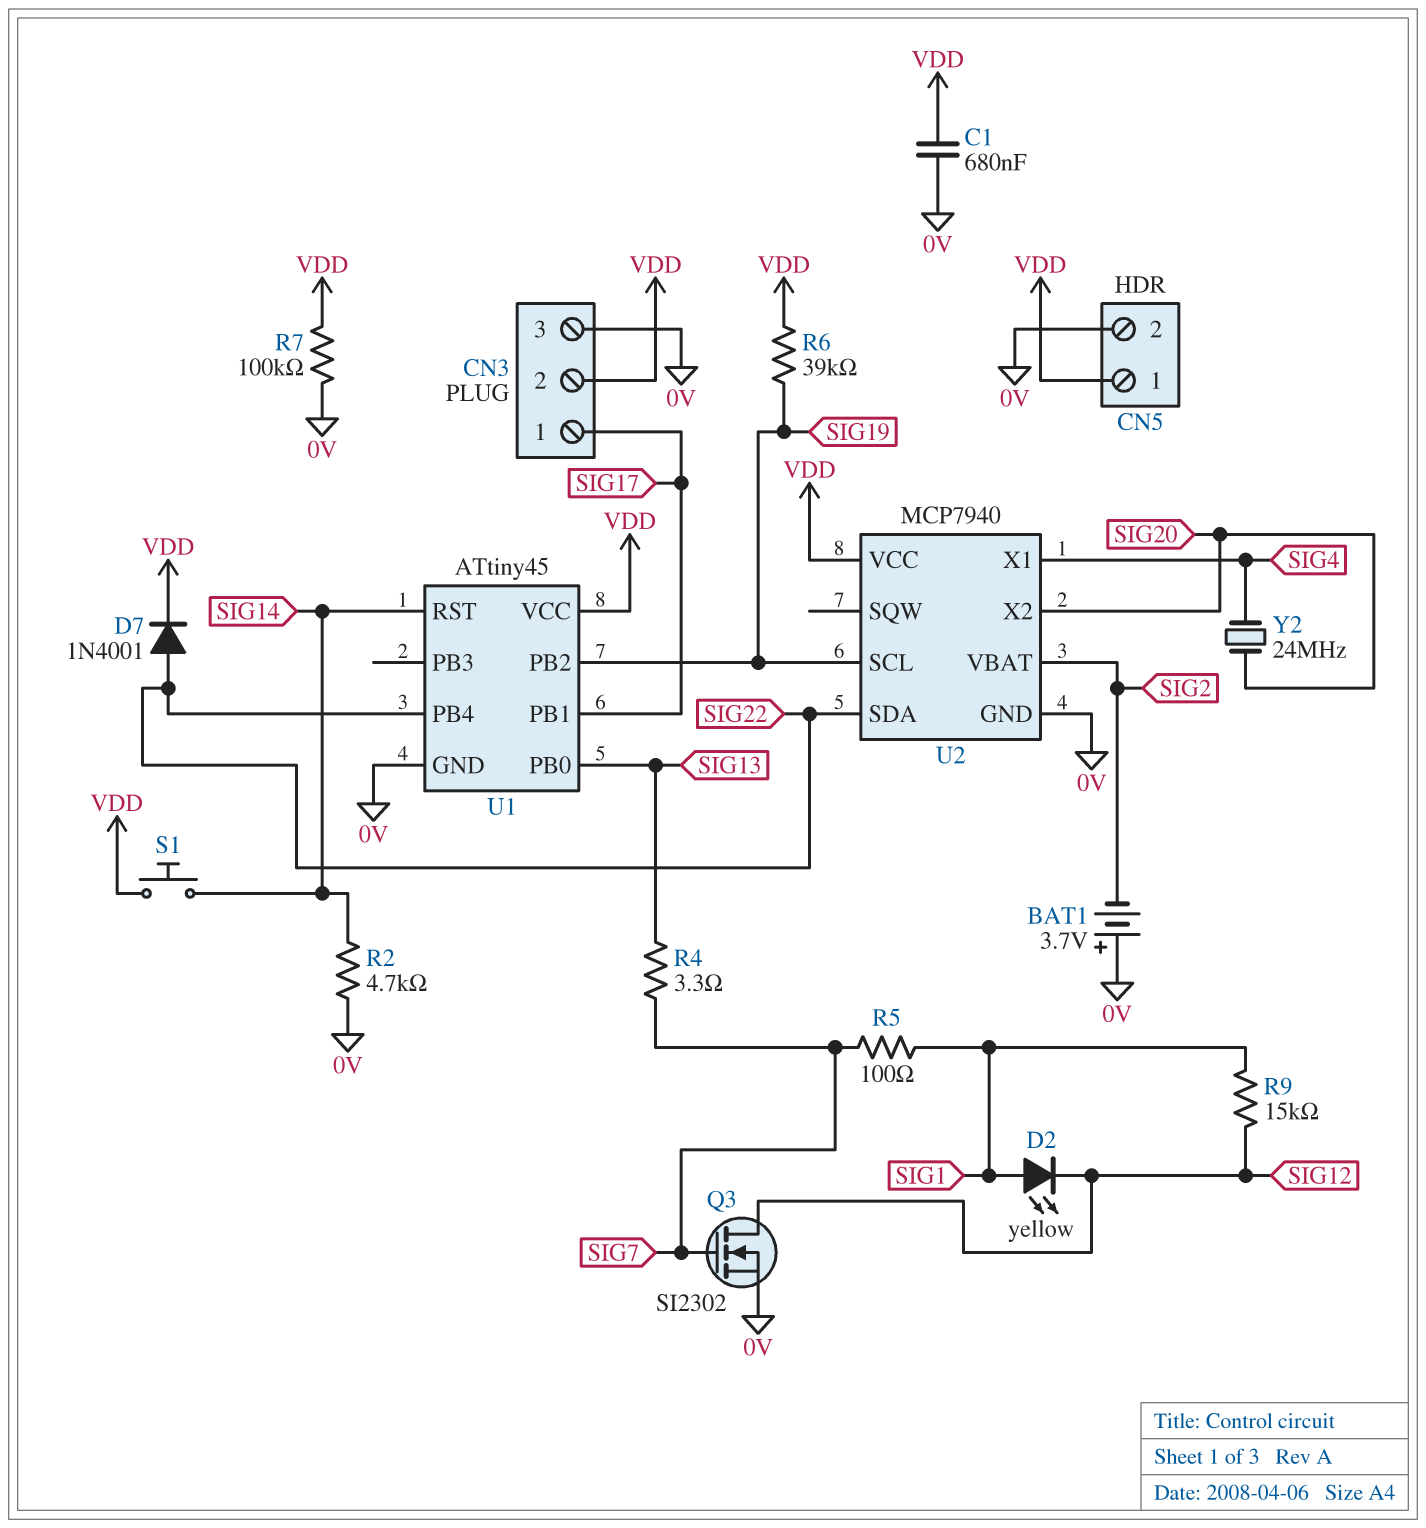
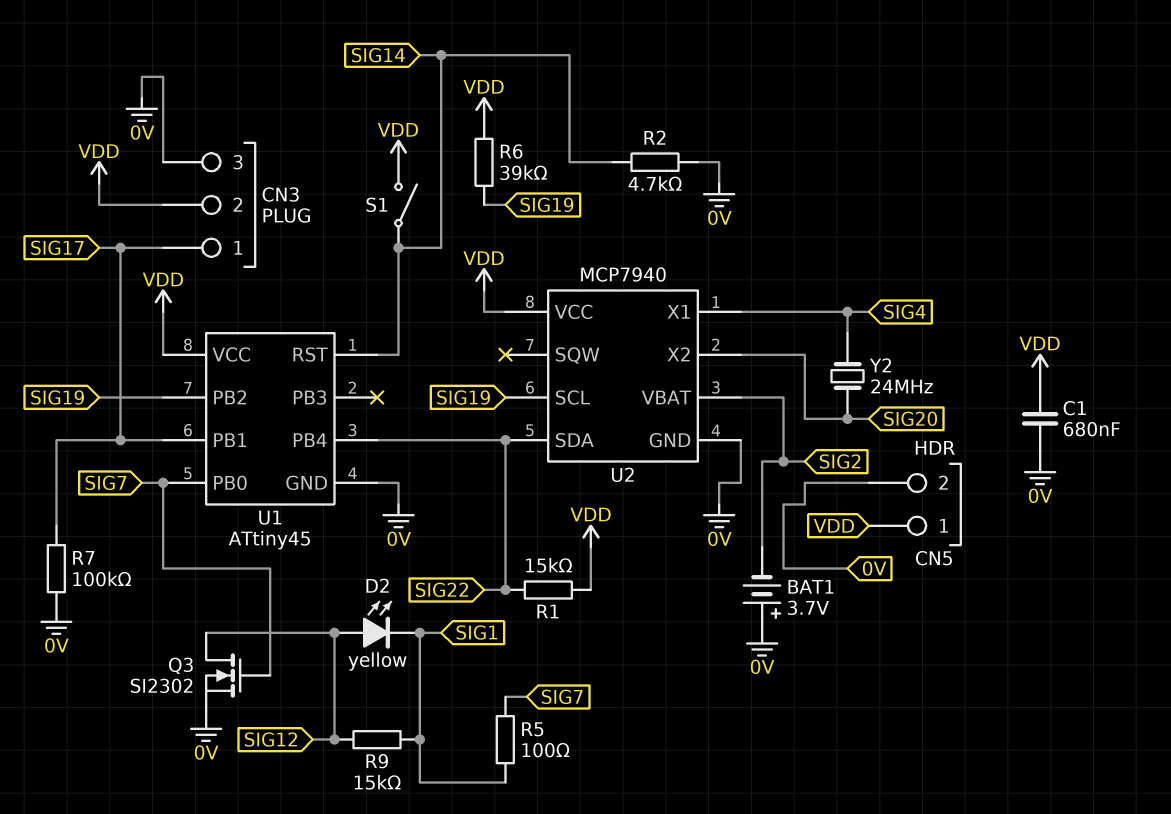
D2: LED yellow (A SIG1, K SIG12) -> LED yellow (A SIG12, K SIG1)
D7: diode 1N4001 (A SIG22, K VDD) -> none
R1: none -> 15k (SIG22, VDD)
R4: 3.3 (SIG7, SIG13) -> none
R7: 100k (0V, VDD) -> 100k (0V, SIG17)
S1: button (SIG14, VDD) -> switch (SIG14, VDD)
U1 pin PB0: SIG13 -> SIG7

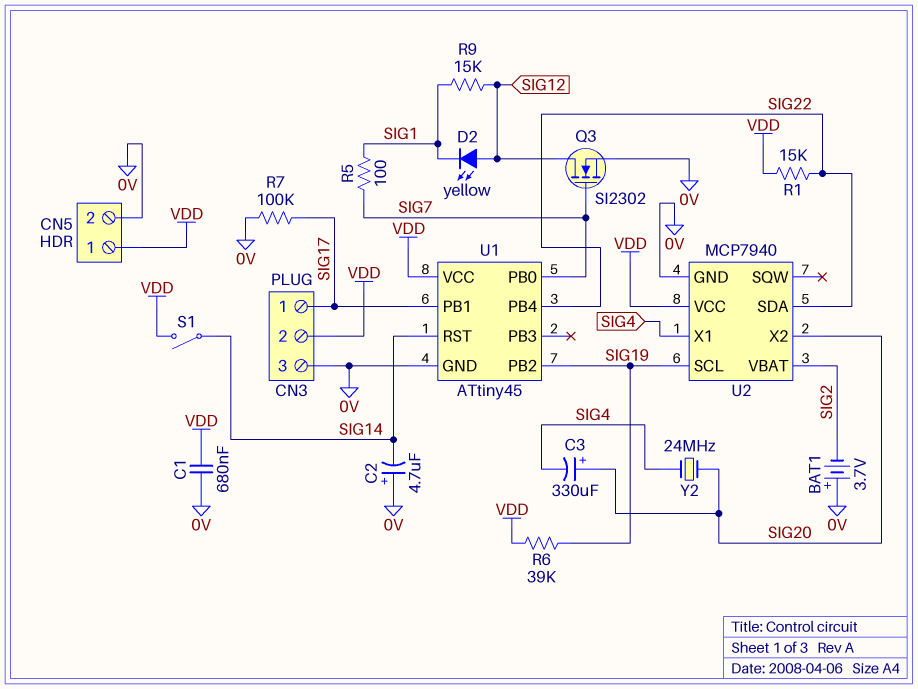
C2: none -> 4.7uF (plus 0V, minus SIG14)
C3: none -> 330uF (plus SIG20, minus SIG4)
R2: 4.7k (0V, SIG14) -> none

